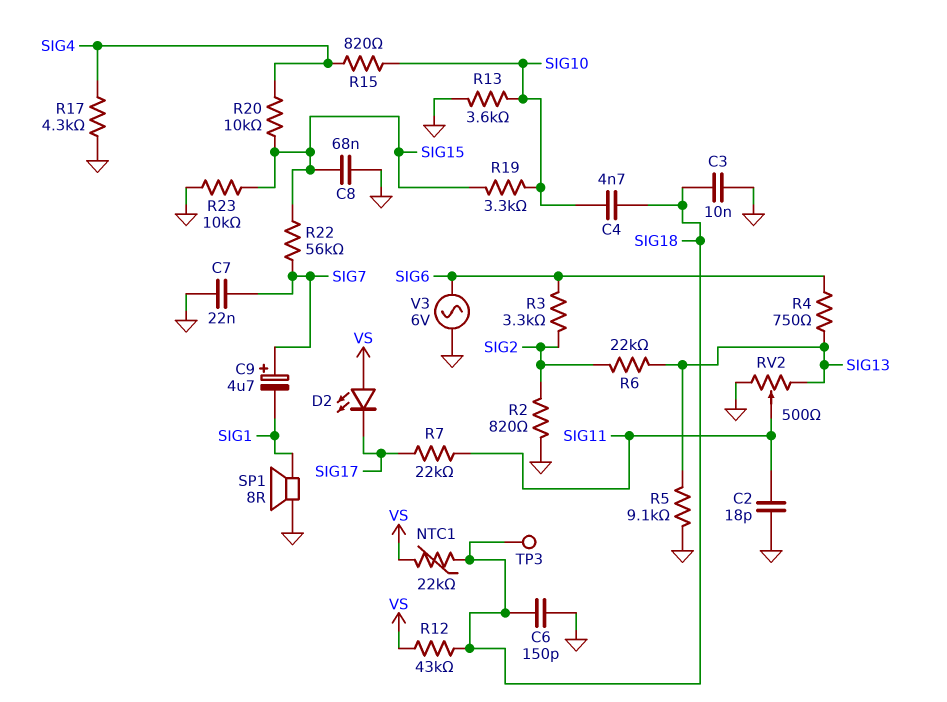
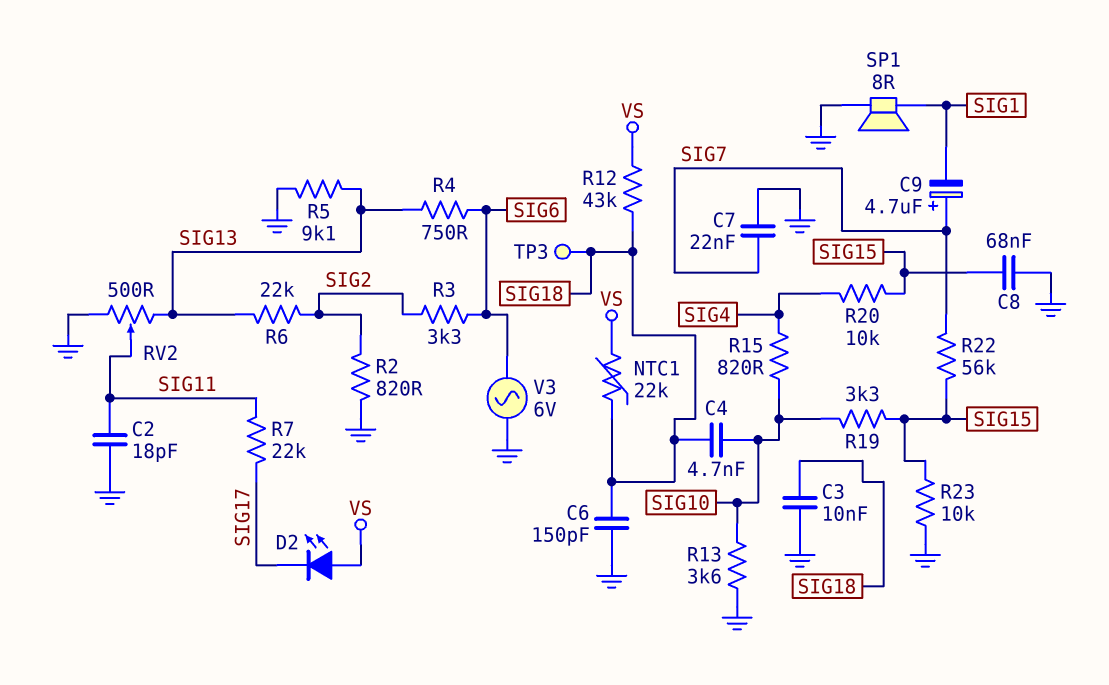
R17: 4.3k (GND, SIG4) -> none

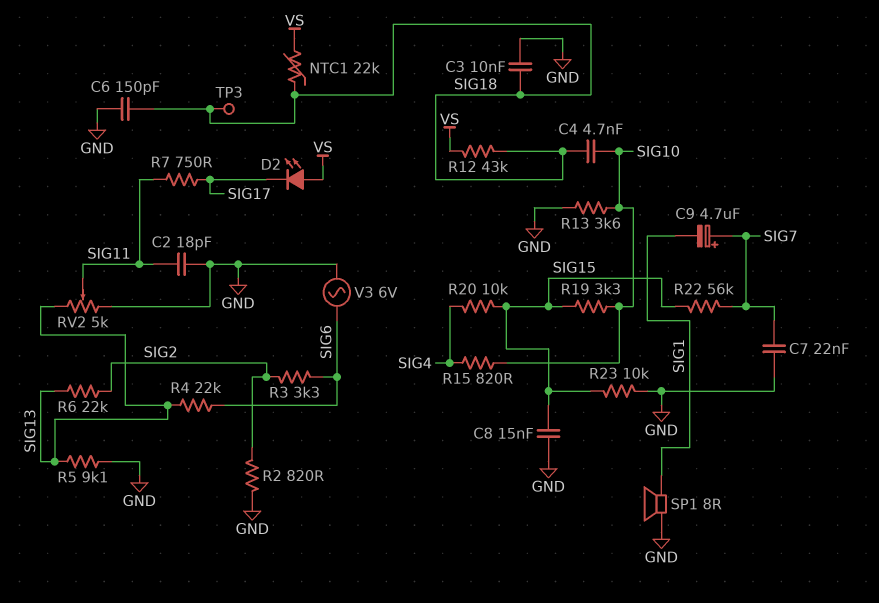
C8: 68nF (GND, SIG15) -> 15nF (GND, SIG15)
R4: 750 (SIG6, SIG13) -> 22k (SIG6, SIG13)
R7: 22k (SIG11, SIG17) -> 750 (SIG11, SIG17)
RV2: 500 (GND, SIG13, wiper SIG11) -> 5k (GND, SIG13, wiper SIG11)

